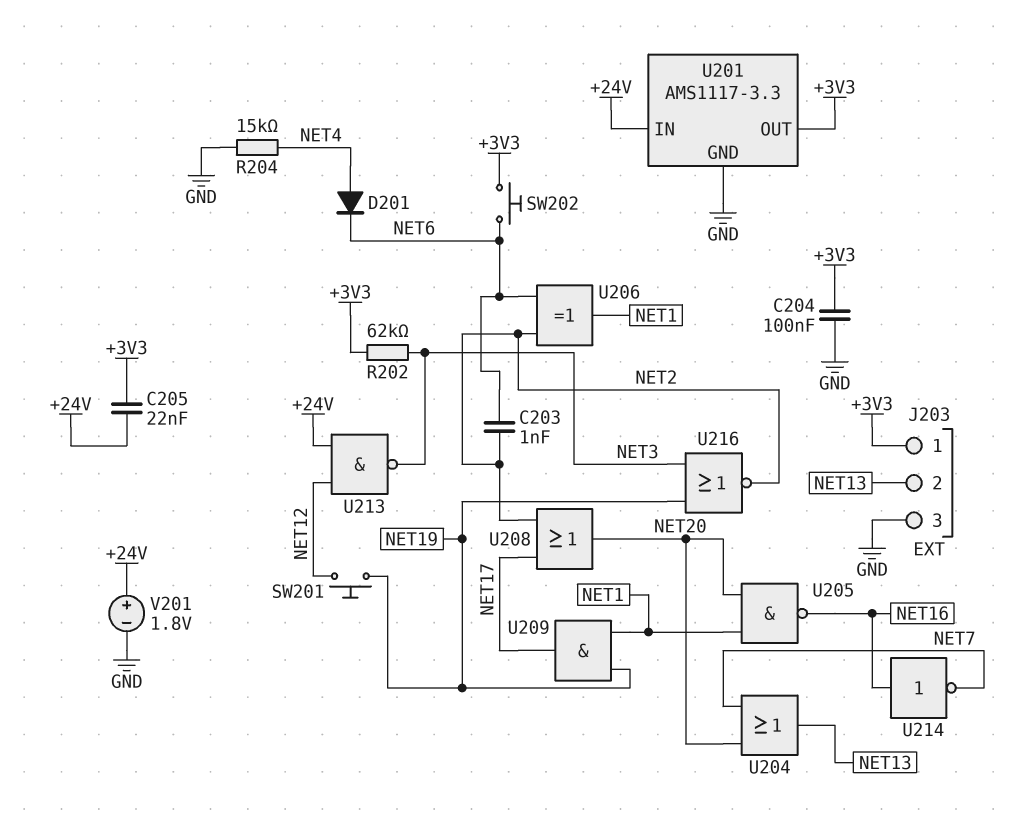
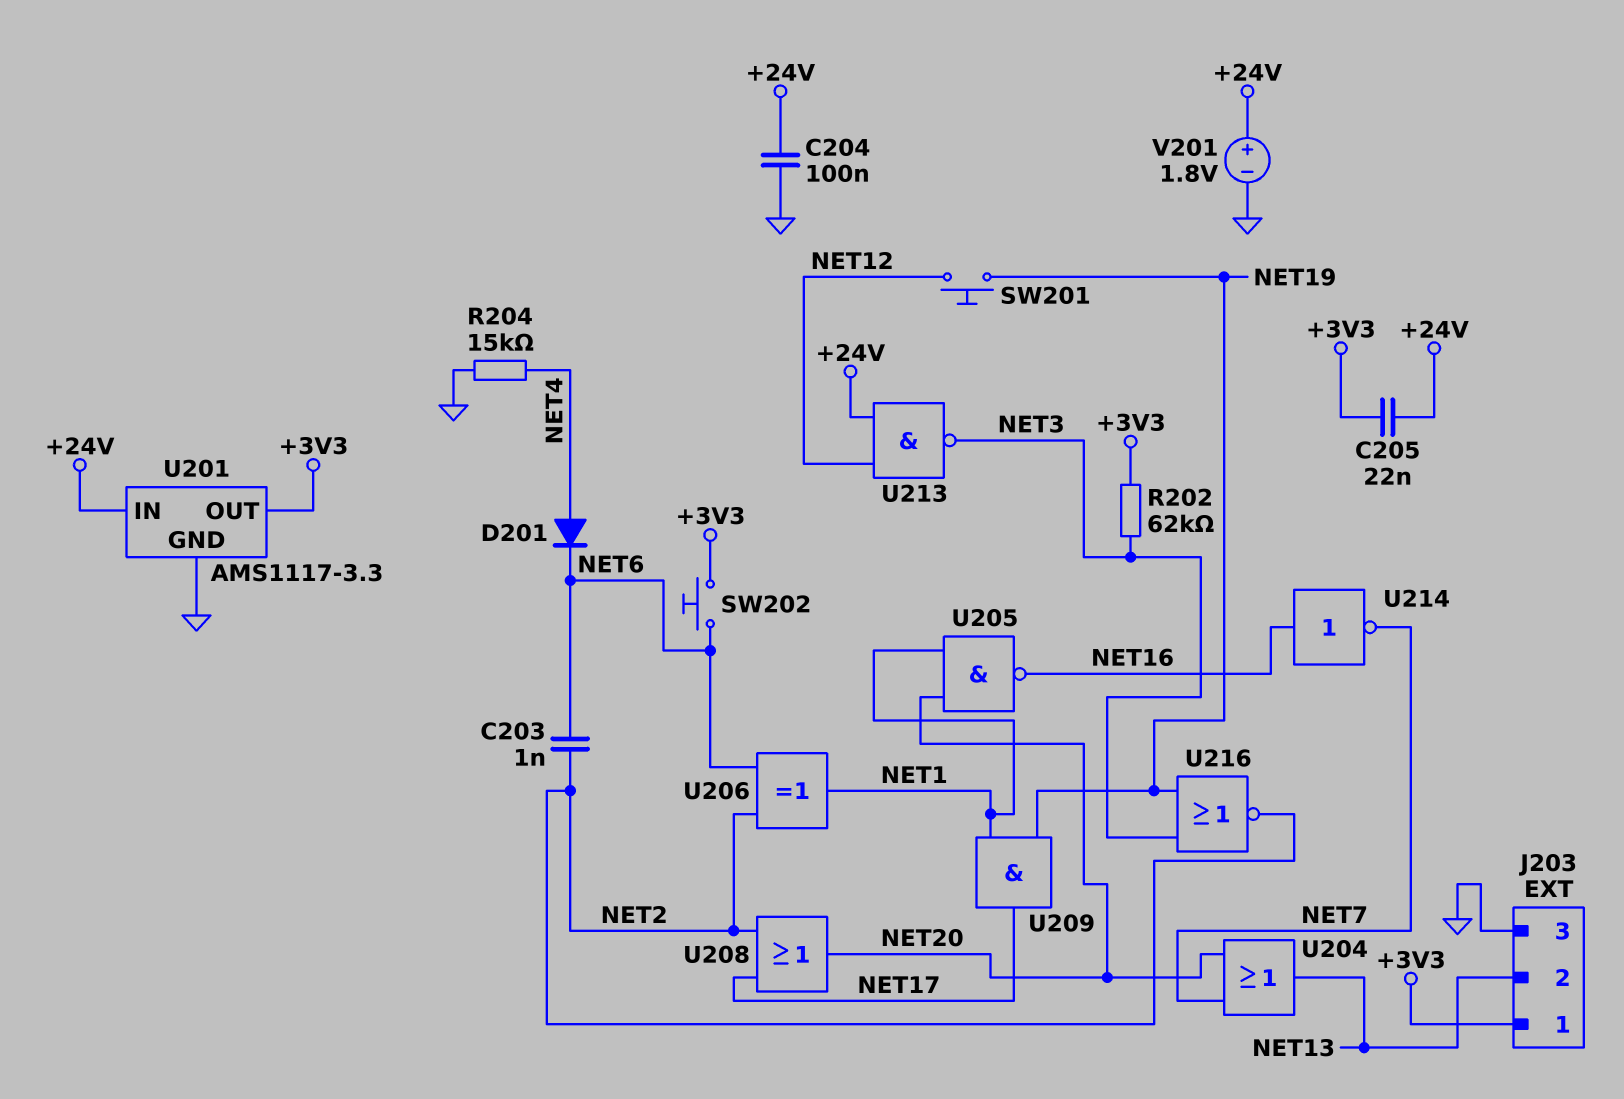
C204: 100nF (+3V3, GND) -> 100nF (+24V, GND)

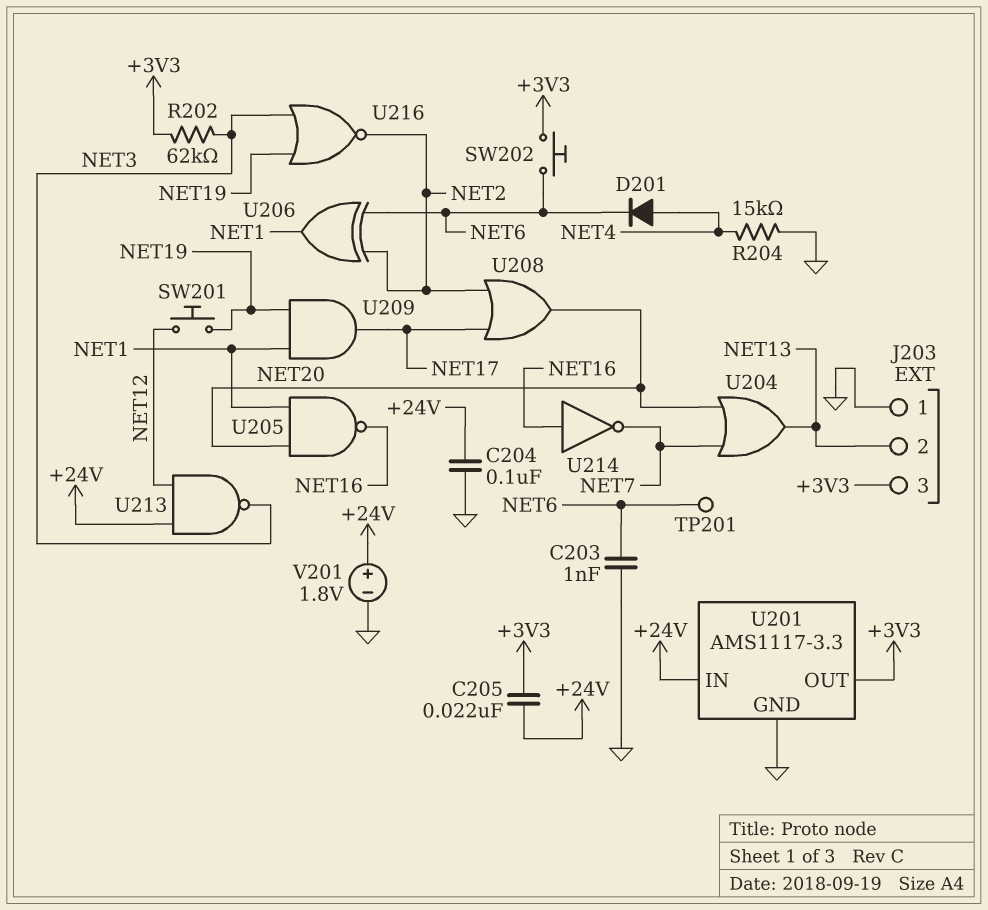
C203: 1nF (NET2, NET6) -> 1nF (GND, NET6)
J203 pin 1: +3V3 -> GND
J203 pin 3: GND -> +3V3
TP201: none -> test point (NET6)

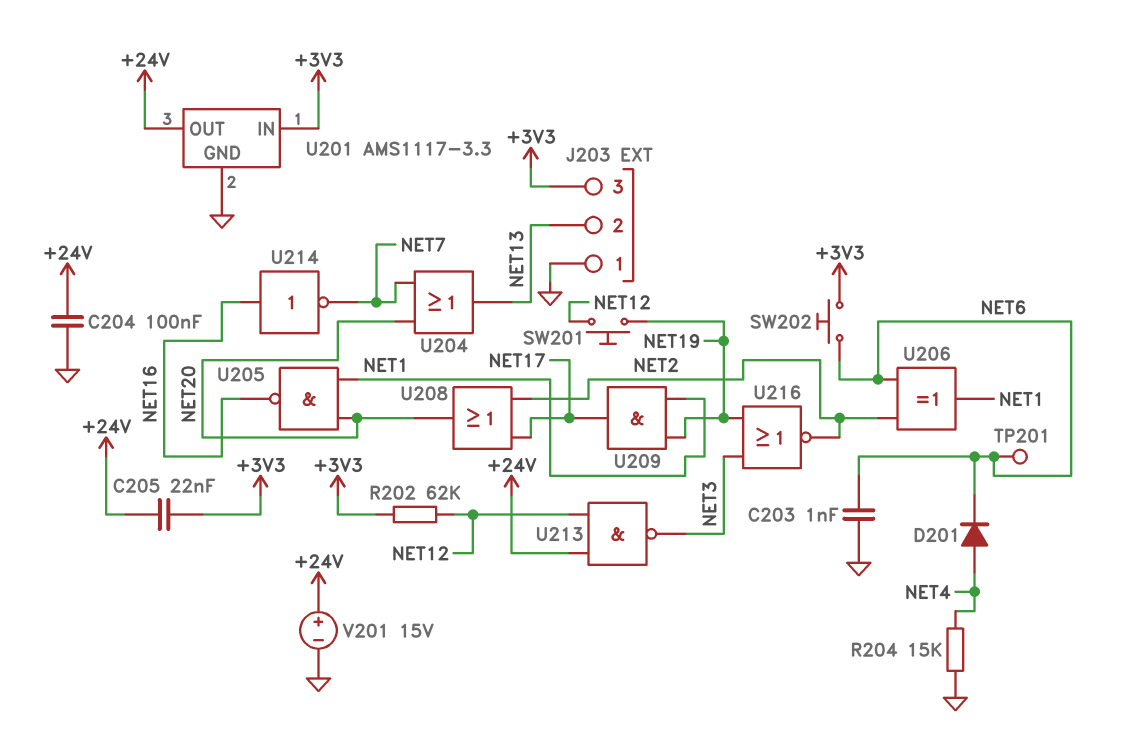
R202: 62k (+3V3, NET3) -> 62k (+3V3, NET12)
U201 pin IN: +24V -> +3V3
U201 pin OUT: +3V3 -> +24V
V201: 1.8V (plus +24V, minus GND) -> 15V (plus +24V, minus GND)

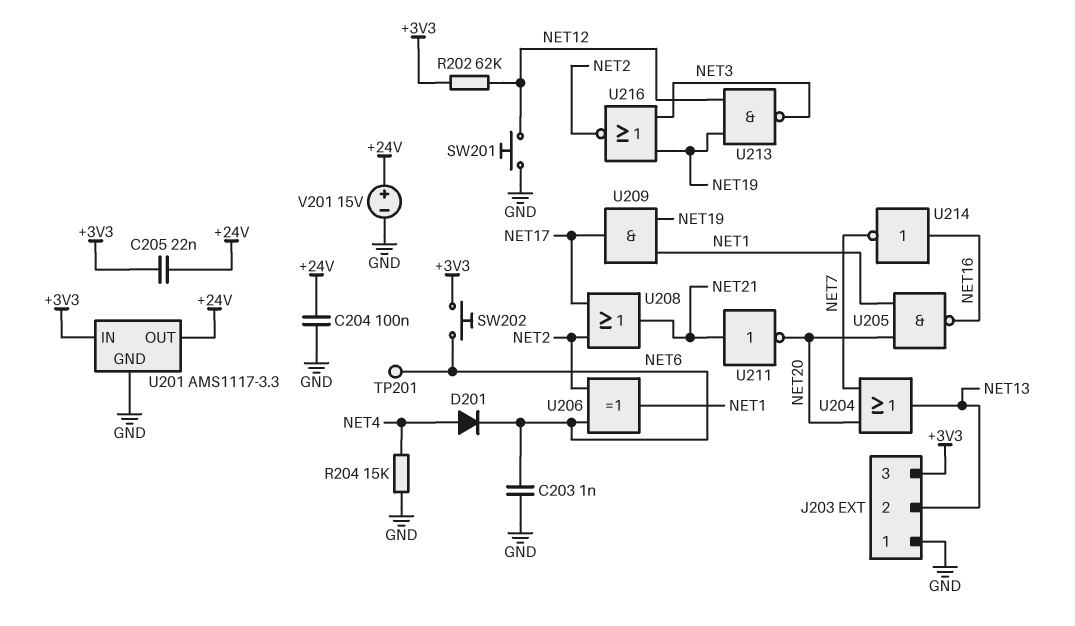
SW201: button (NET12, NET19) -> button (GND, NET12)
U208: OR (in NET2, in NET17, out NET20) -> OR (in NET2, in NET17, out NET21)
U211: none -> NOT (in NET21, out NET20)
U213: NAND (in +24V, in NET12, out NET3) -> NAND (in NET12, in NET19, out NET3)

